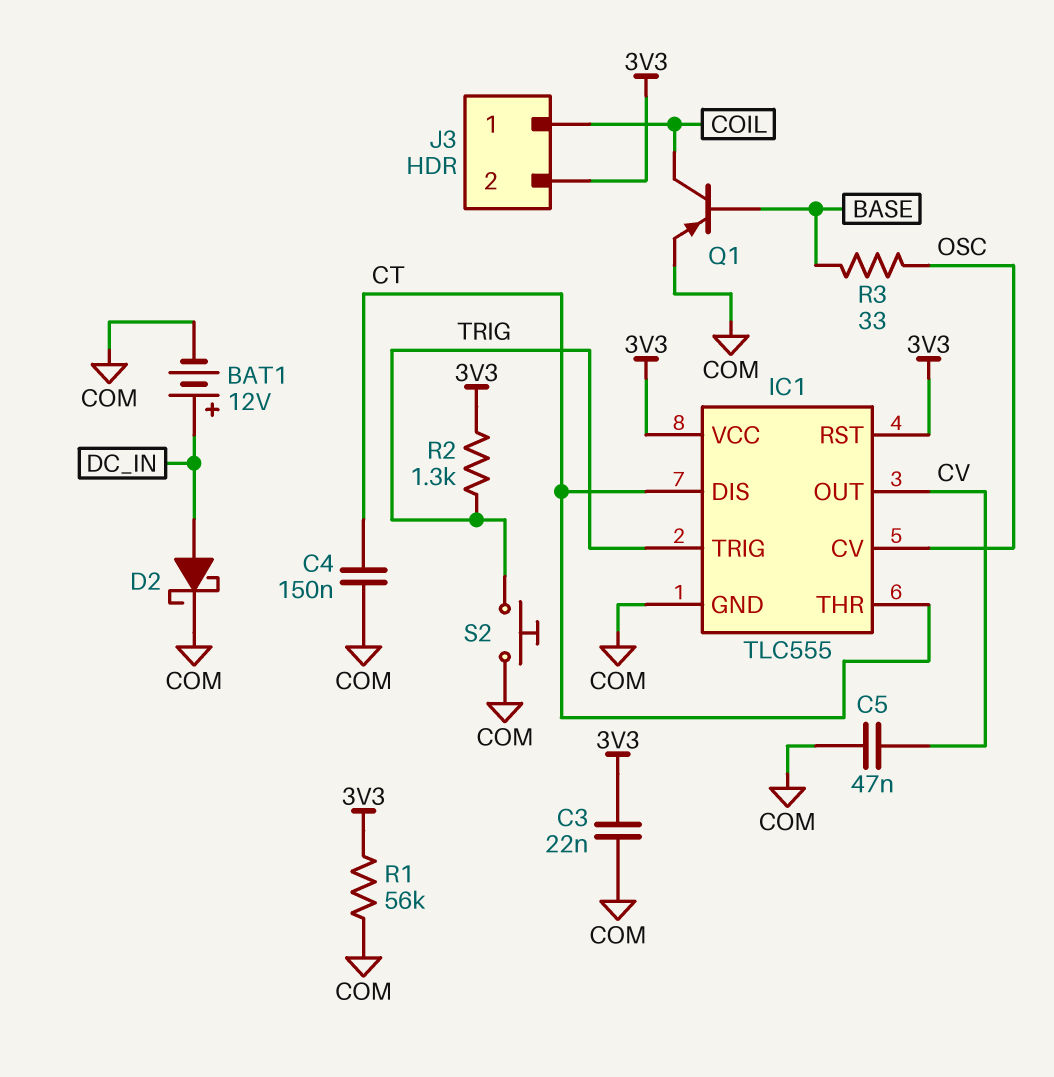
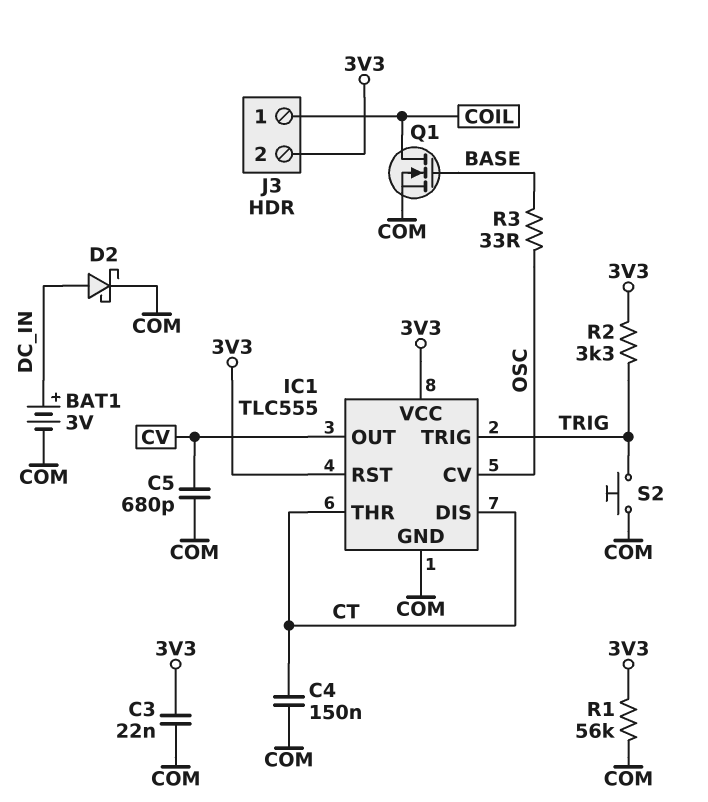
BAT1: 12V (plus DC_IN, minus COM) -> 3V (plus DC_IN, minus COM)
C5: 47nF (COM, CV) -> 680pF (COM, CV)
Q1: PNP (B BASE, C COIL, E COM) -> NMOS (G BASE, D COIL, S COM)
R2: 1.3k (3V3, TRIG) -> 3.3k (3V3, TRIG)

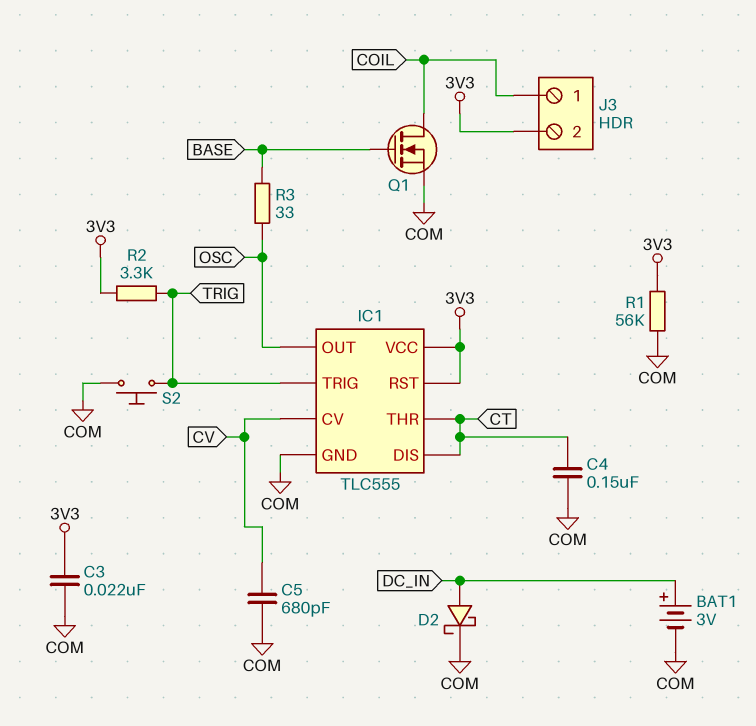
IC1 pin CV: OSC -> CV
IC1 pin OUT: CV -> OSC

